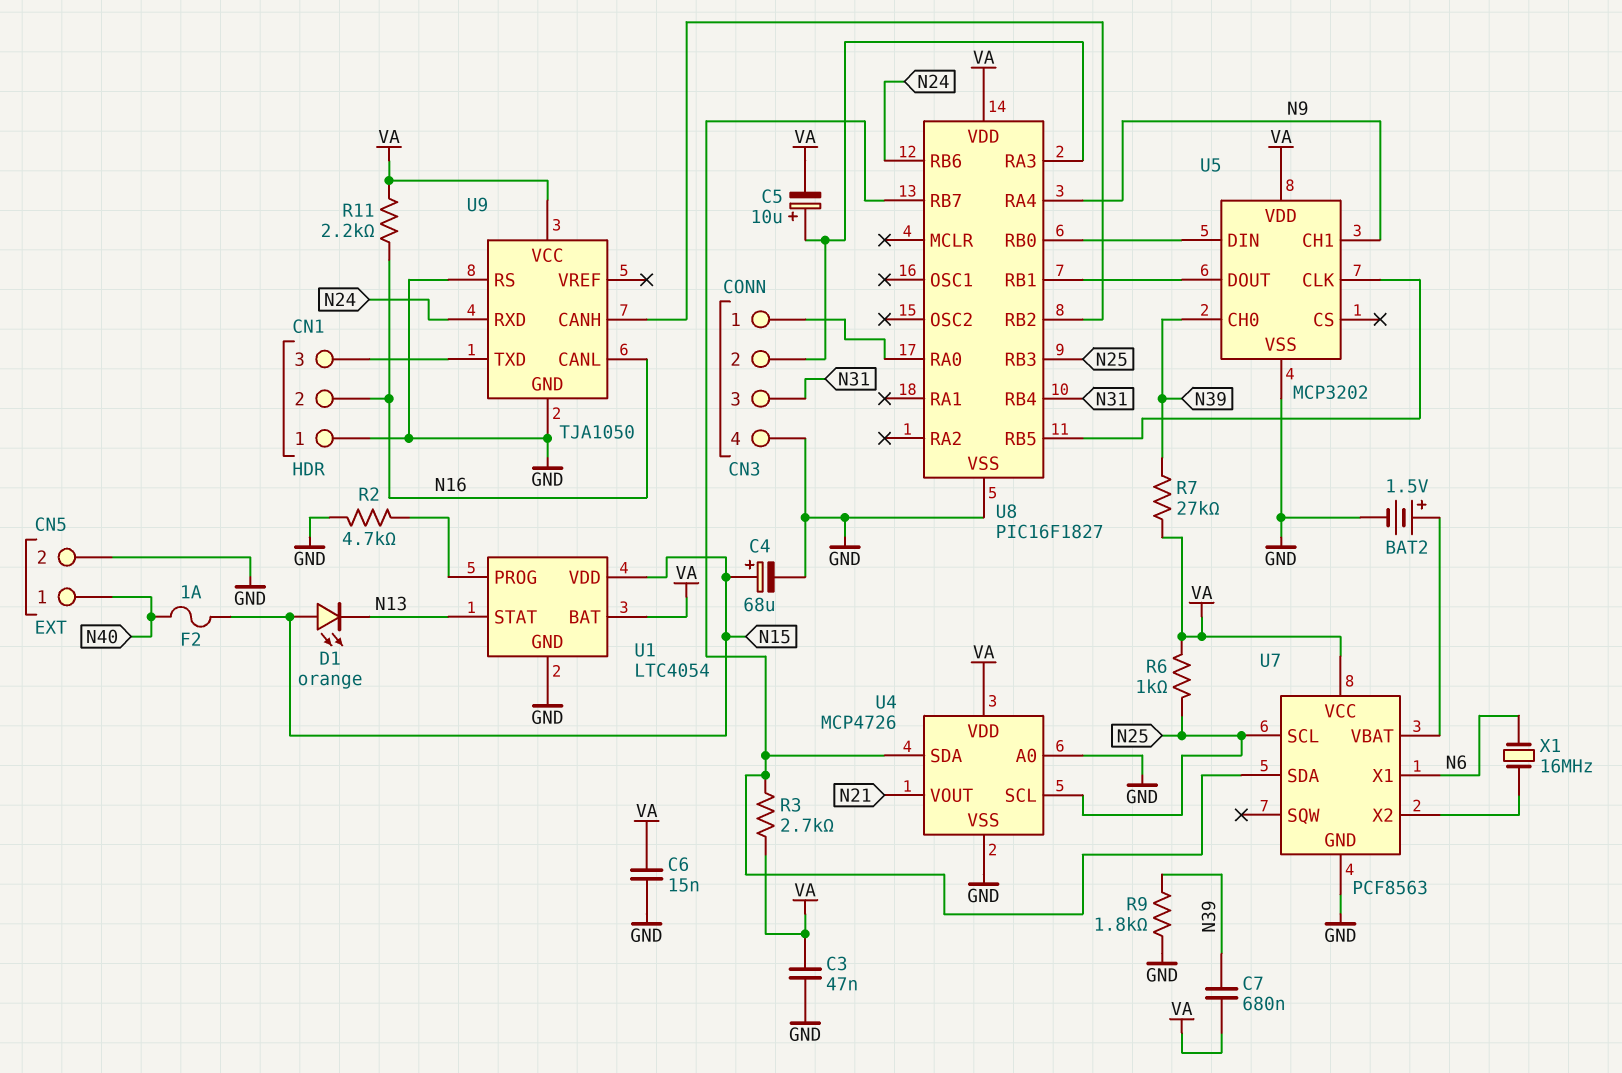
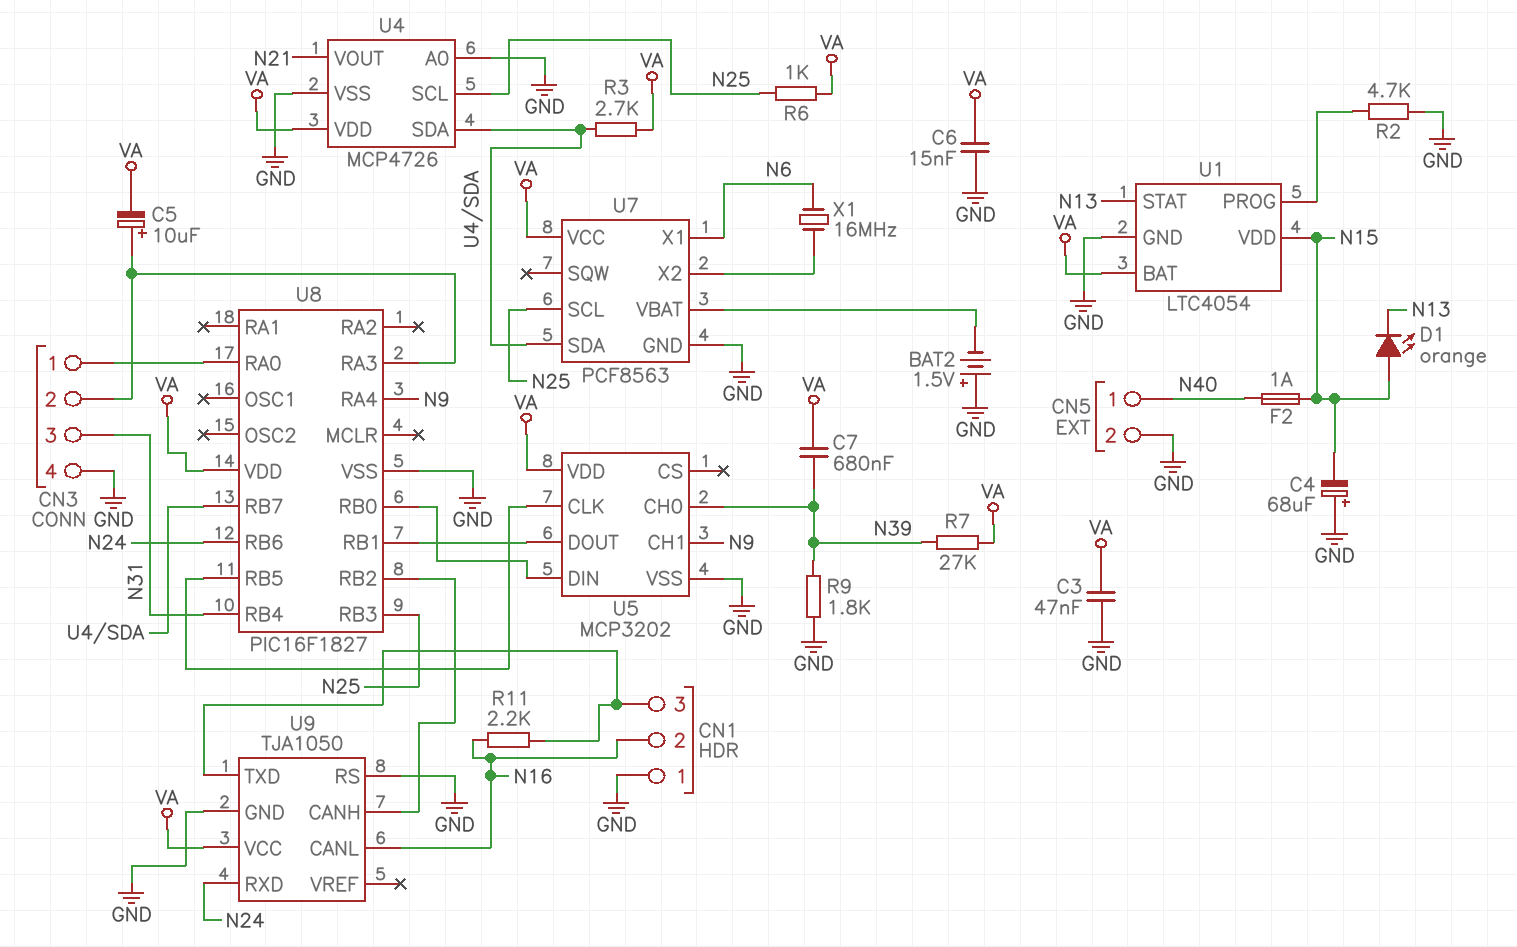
BAT2: 1.5V (plus U7/VBAT, minus GND) -> 1.5V (plus GND, minus U7/VBAT)
C4: 68uF (plus N15, minus GND) -> 68uF (plus GND, minus N15)
R11: 2.2k (N16, VA) -> 2.2k (CN1/3, N16)

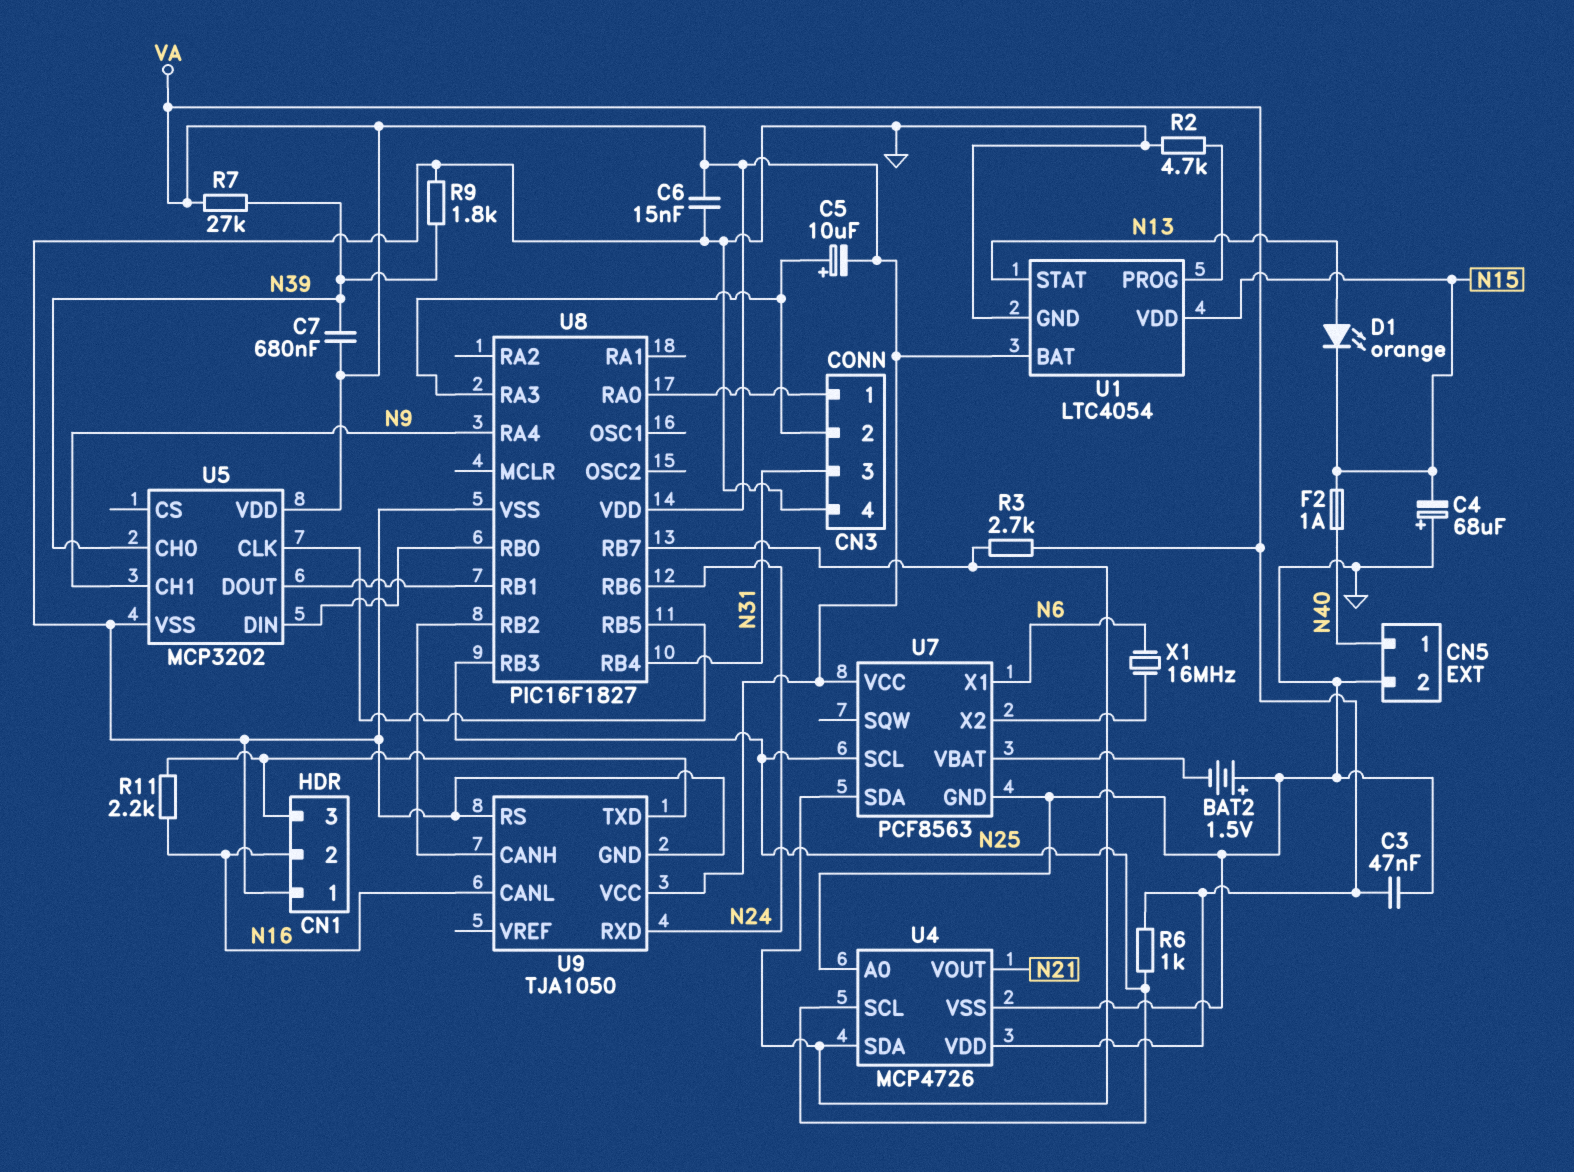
D1: LED orange (A N15, K N13) -> LED orange (A N13, K N15)

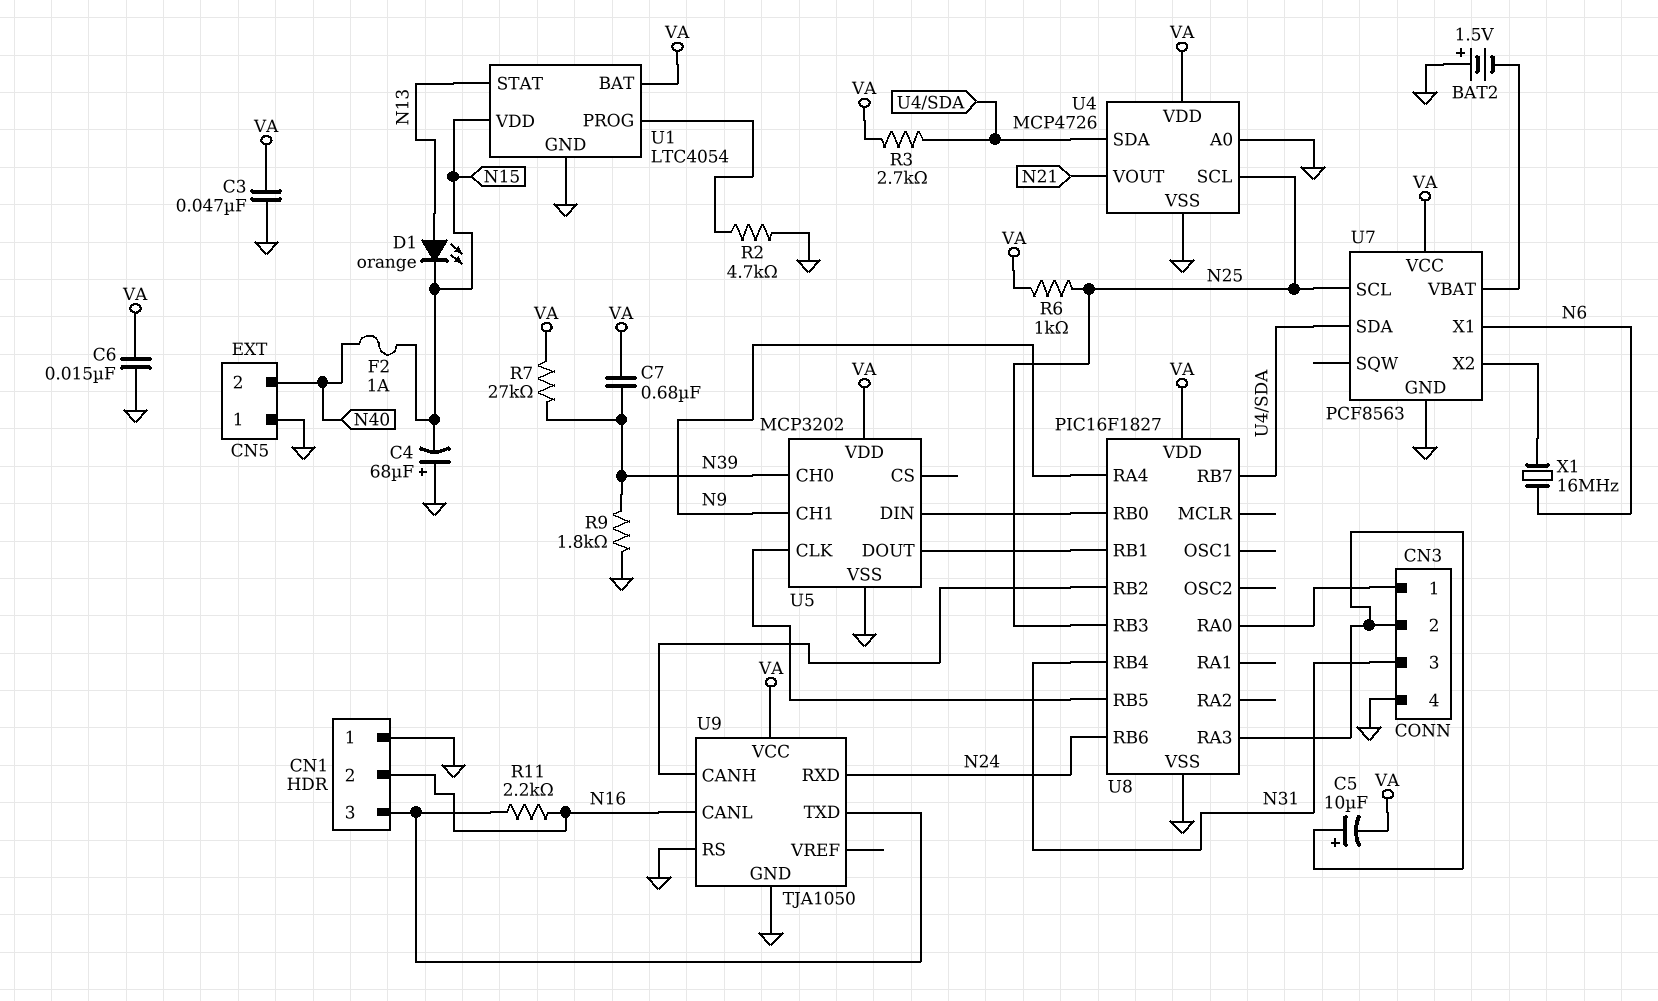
CN5 pin 1: N40 -> GND
CN5 pin 2: GND -> N40

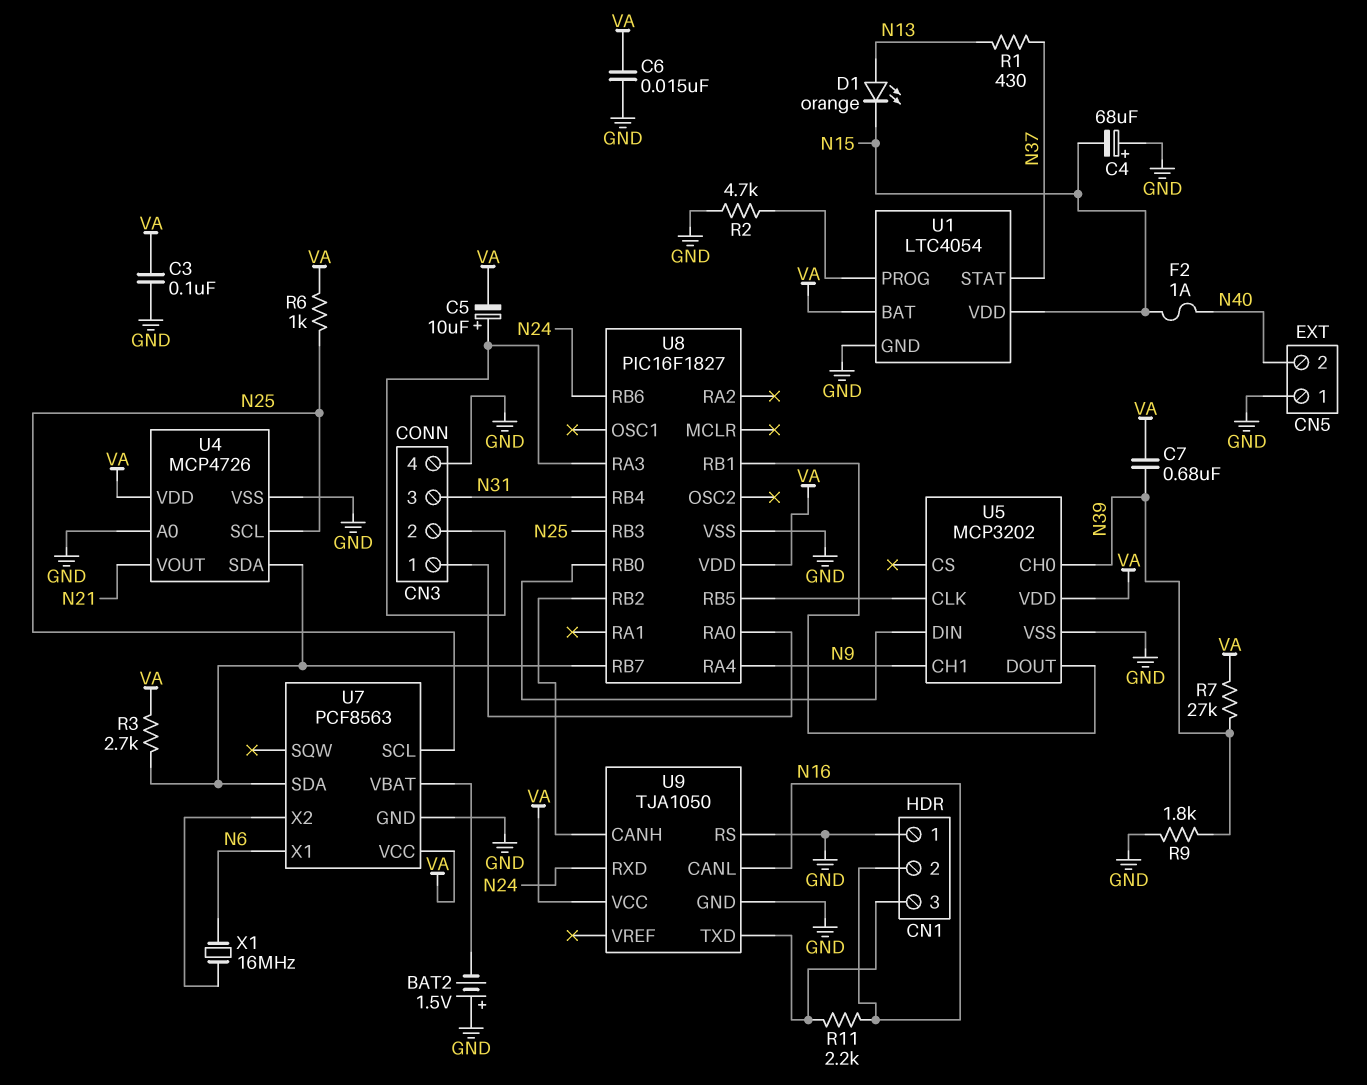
C3: 47nF (GND, VA) -> 100nF (GND, VA)
R1: none -> 430 (N13, N37)
U1 pin STAT: N13 -> N37

